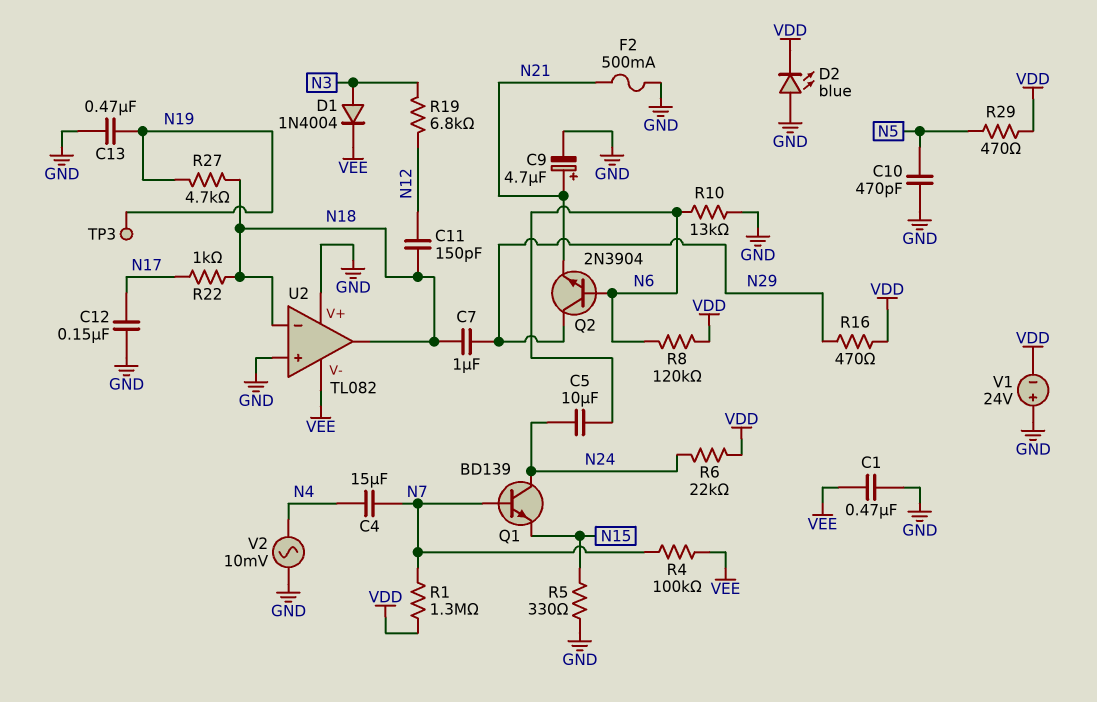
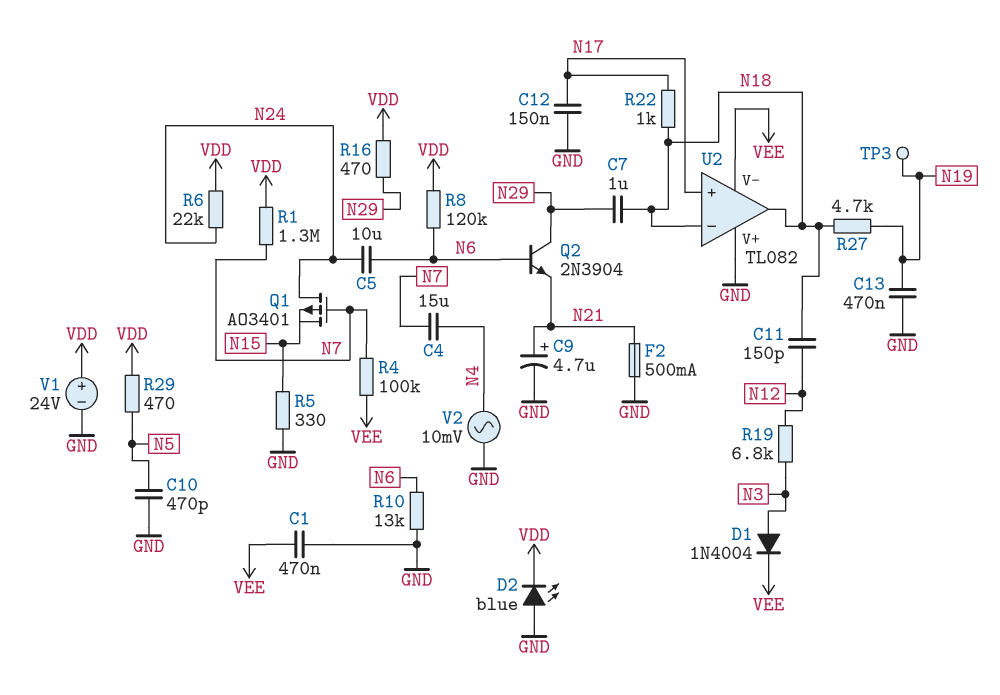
Q1: NPN BD139 (B N7, C N24, E N15) -> PMOS AO3401 (G N7, D N24, S N15)
U2 pin in+: GND -> N17
V1: 24V (plus GND, minus VDD) -> 24V (plus VDD, minus GND)

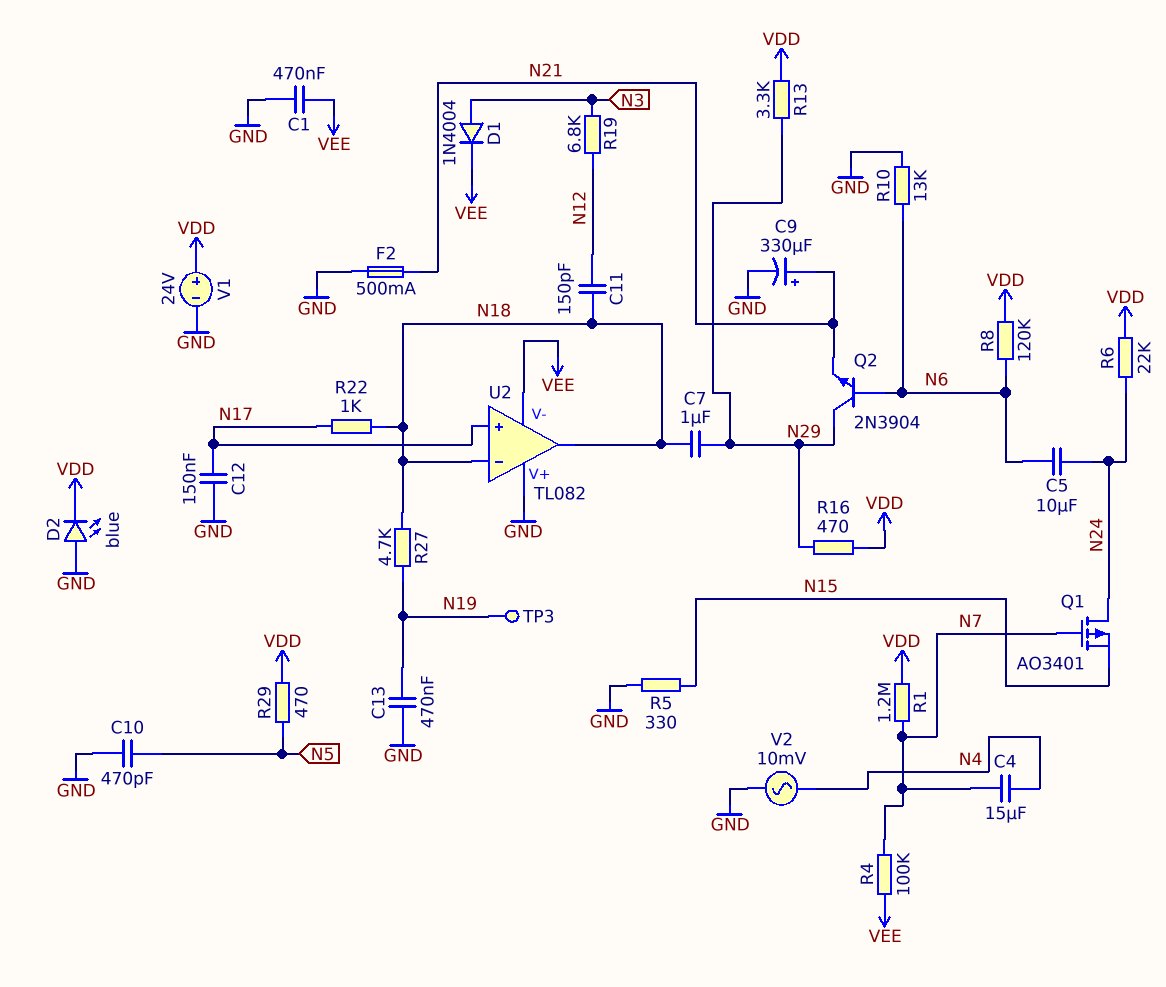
C9: 4.7uF (plus N21, minus GND) -> 330uF (plus N21, minus GND)
R1: 1.3M (N7, VDD) -> 1.2M (N7, VDD)
R13: none -> 3.3k (N29, VDD)

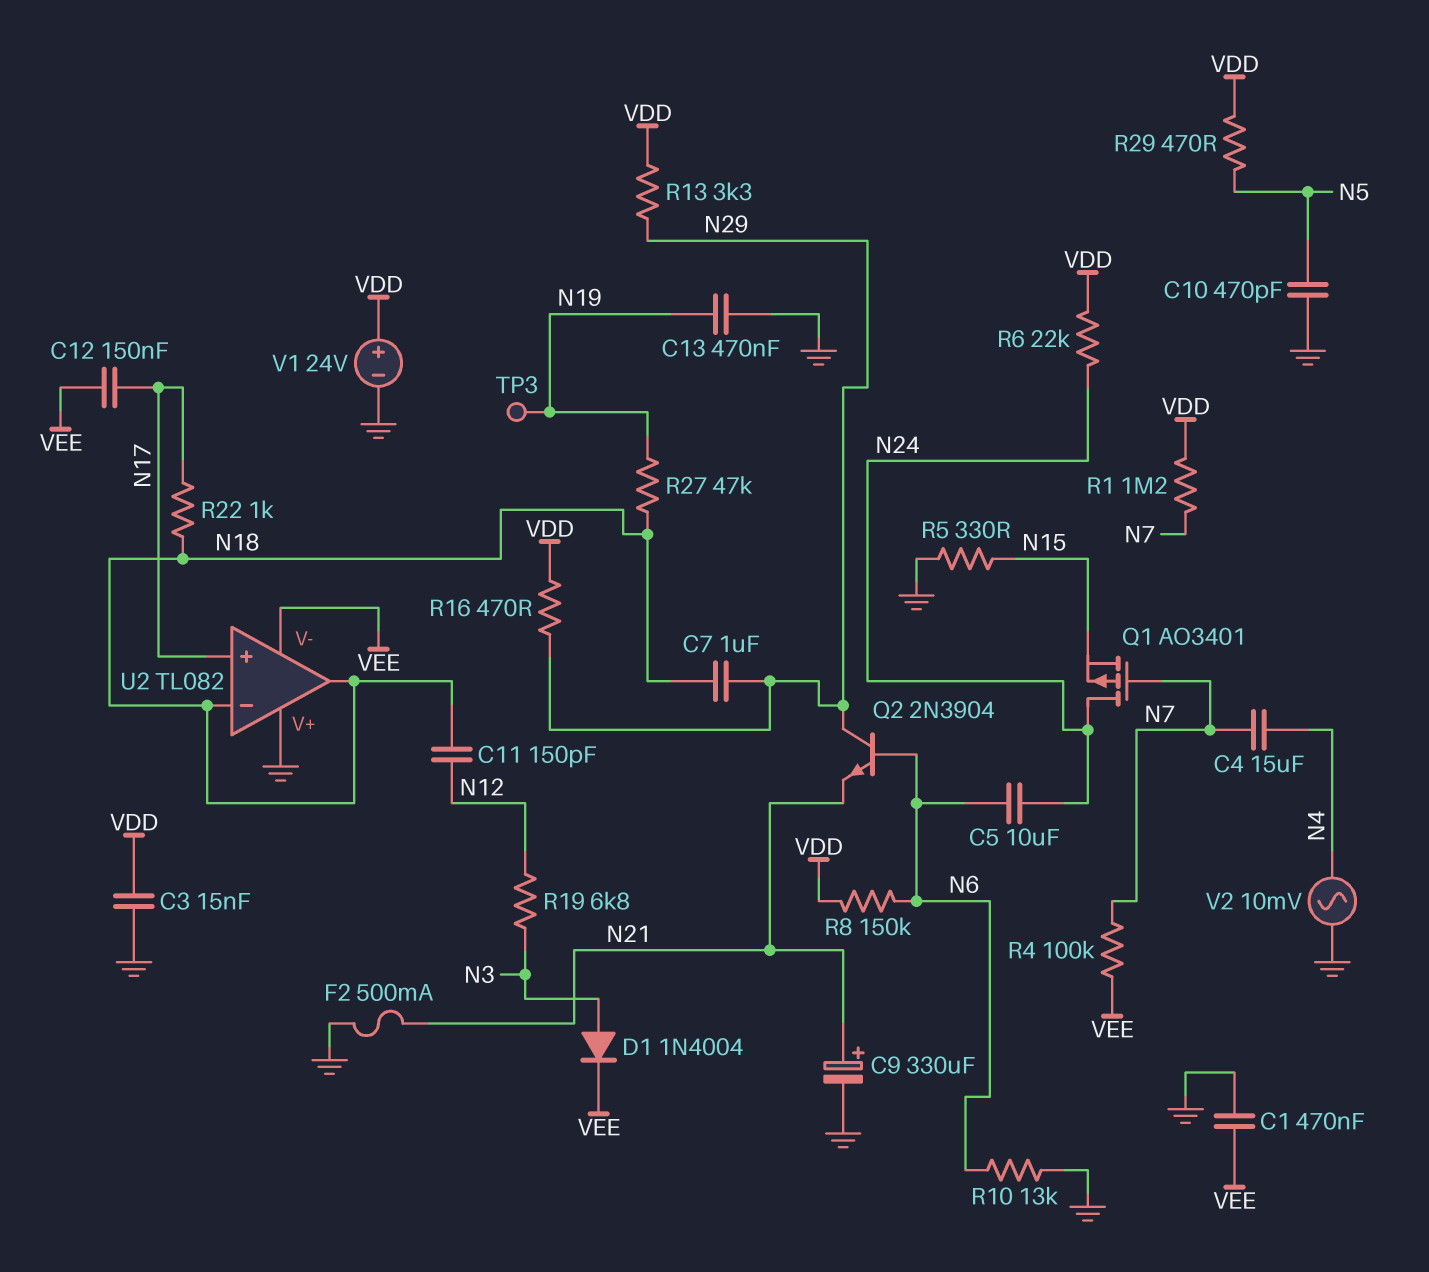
C3: none -> 15nF (GND, VDD)
C12: 150nF (GND, N17) -> 150nF (N17, VEE)
D2: LED blue (A GND, K VDD) -> none
R8: 120k (N6, VDD) -> 150k (N6, VDD)
R27: 4.7k (N18, N19) -> 47k (N18, N19)

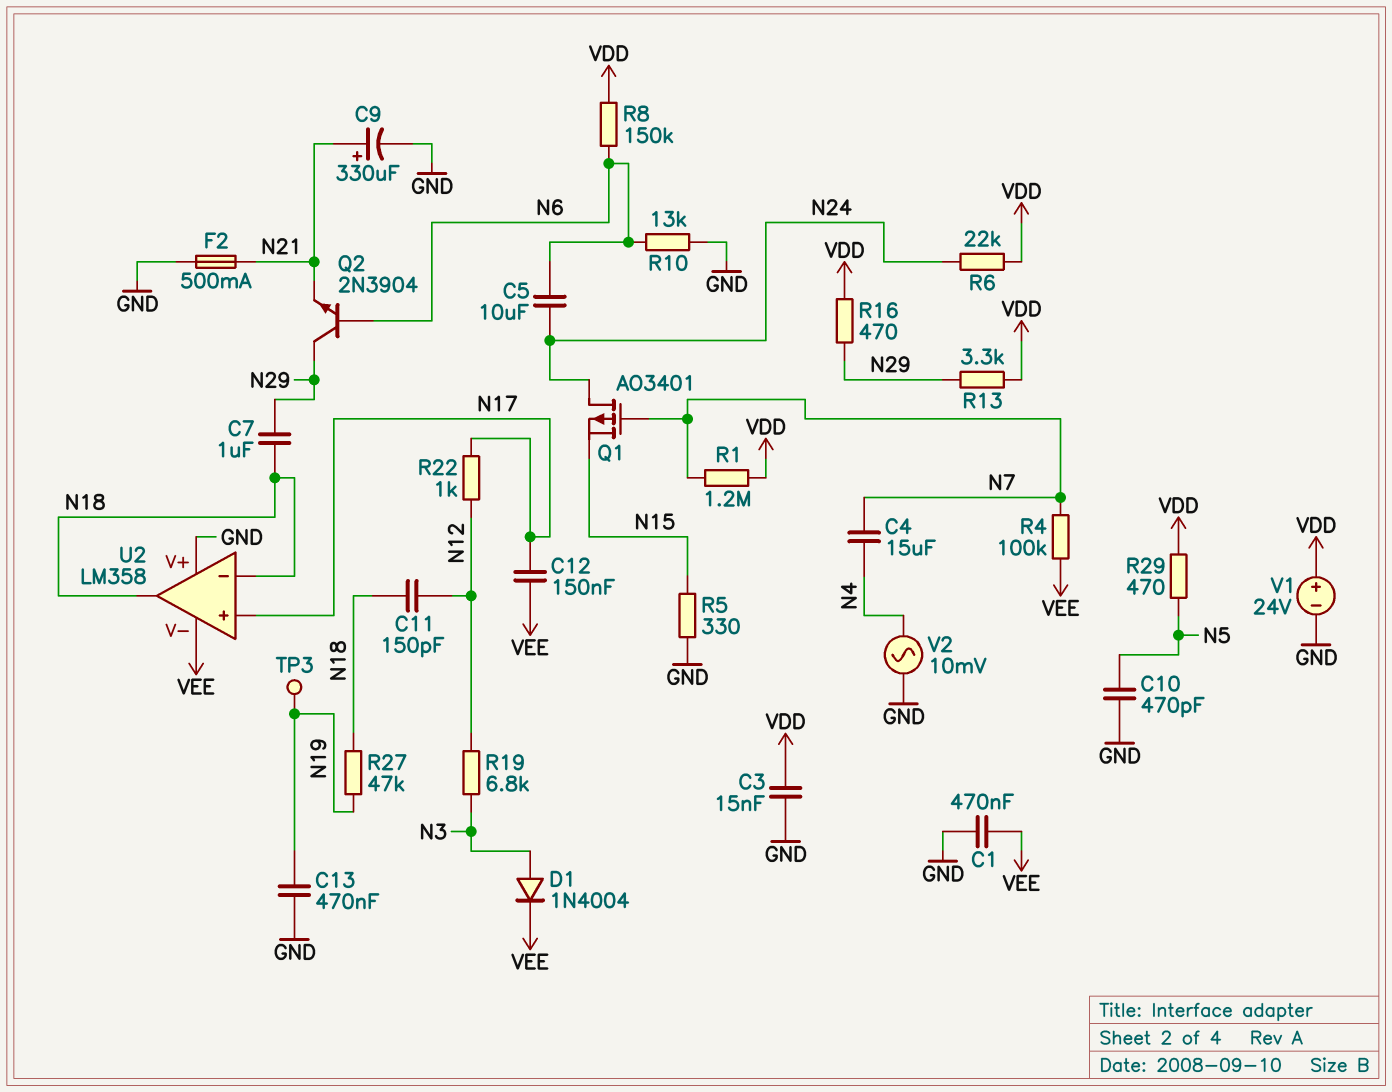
R22: 1k (N17, N18) -> 1k (N12, N17)
U2: TL082 -> LM358

